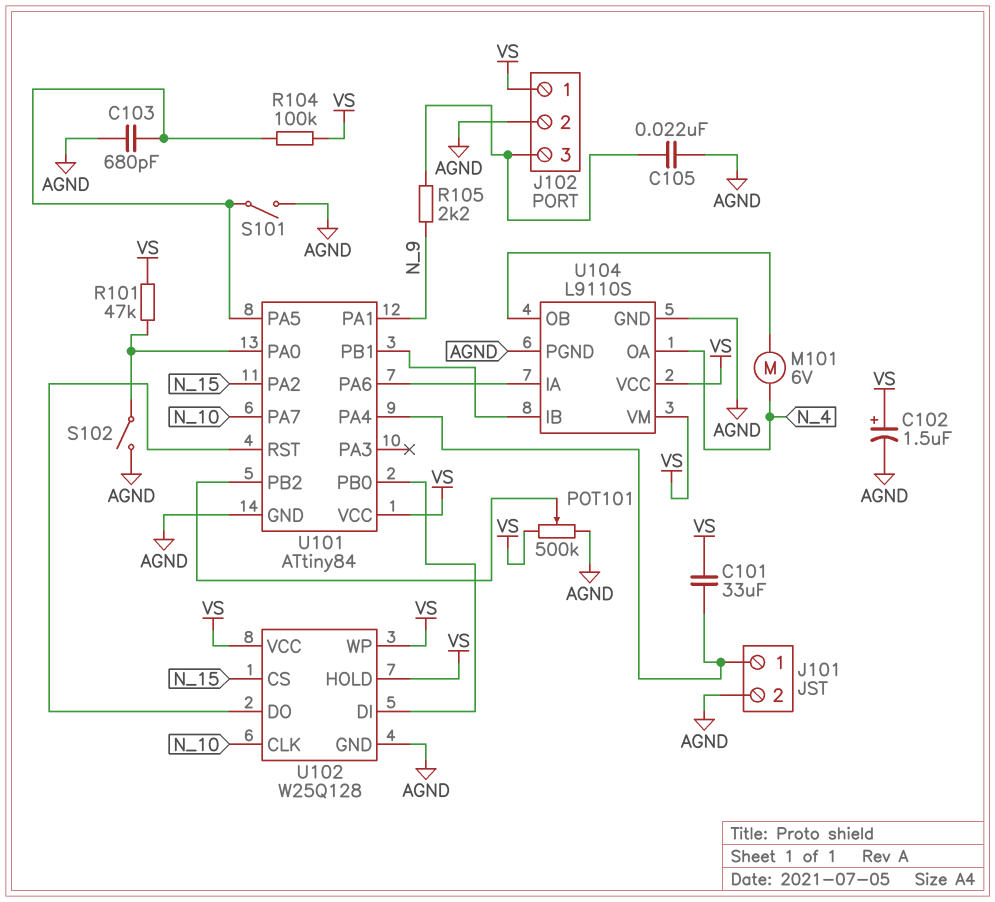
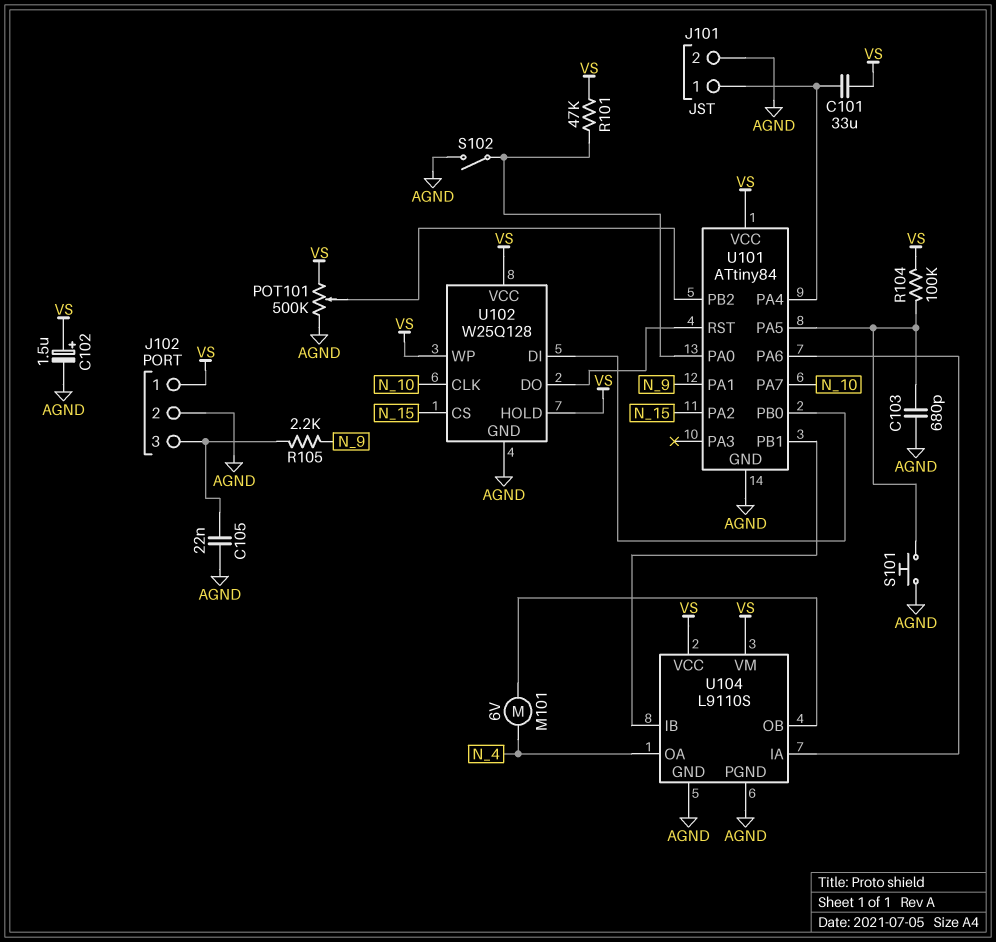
S101: switch (AGND, U101/PA5) -> button (AGND, U101/PA5)

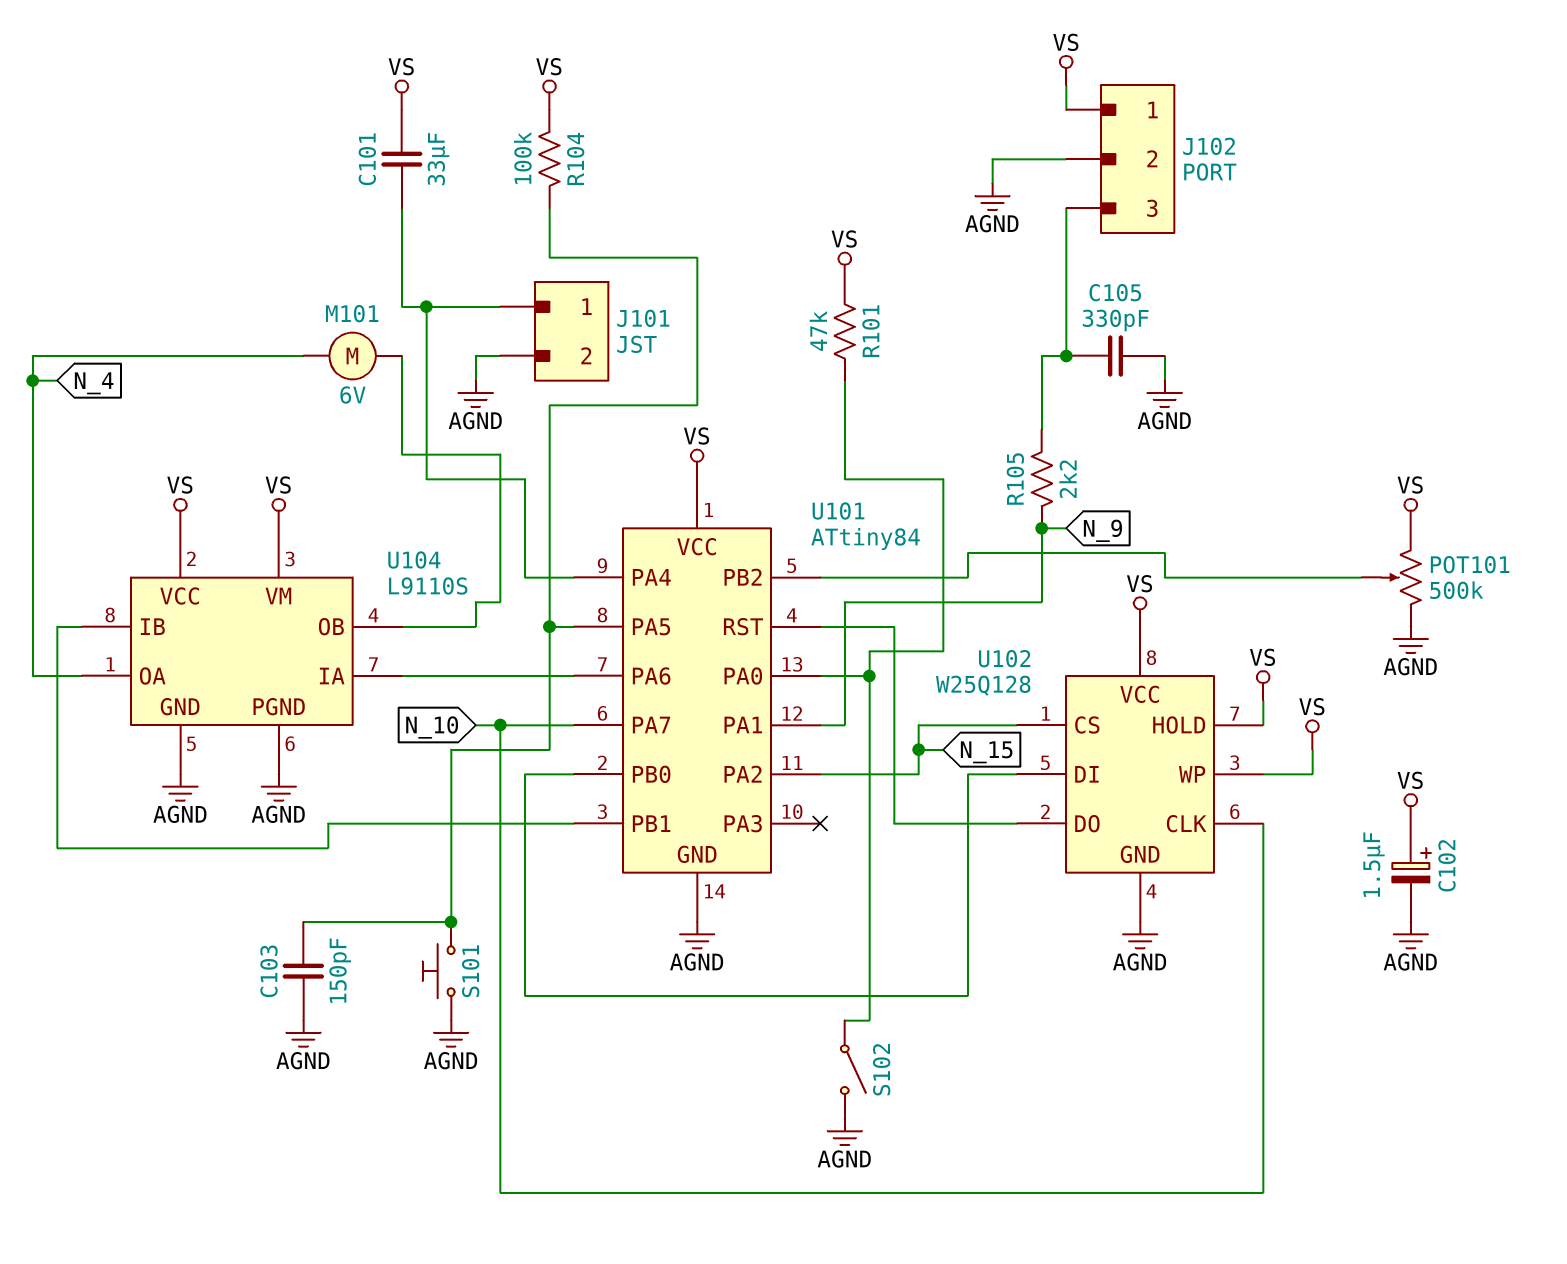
C103: 680pF (AGND, U101/PA5) -> 150pF (AGND, U101/PA5)
C105: 22nF (AGND, J102/3) -> 330pF (AGND, J102/3)

